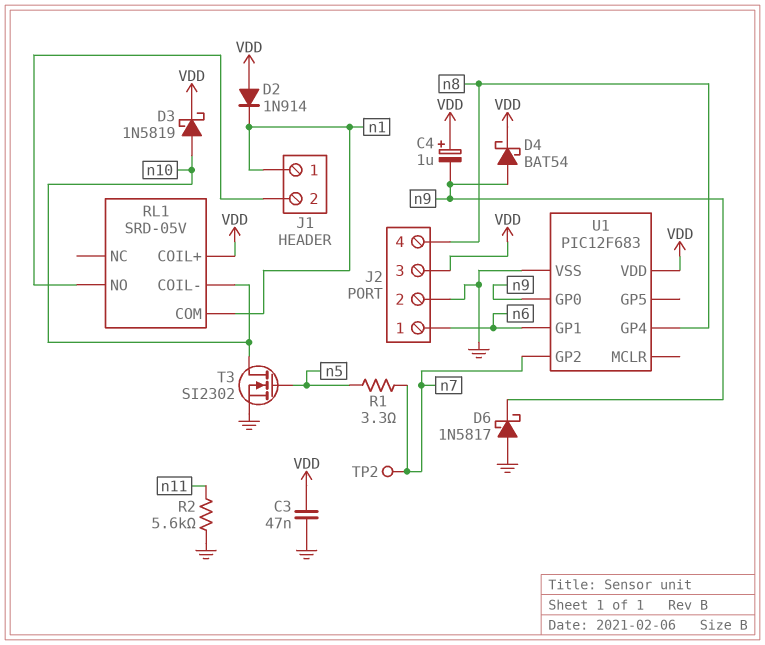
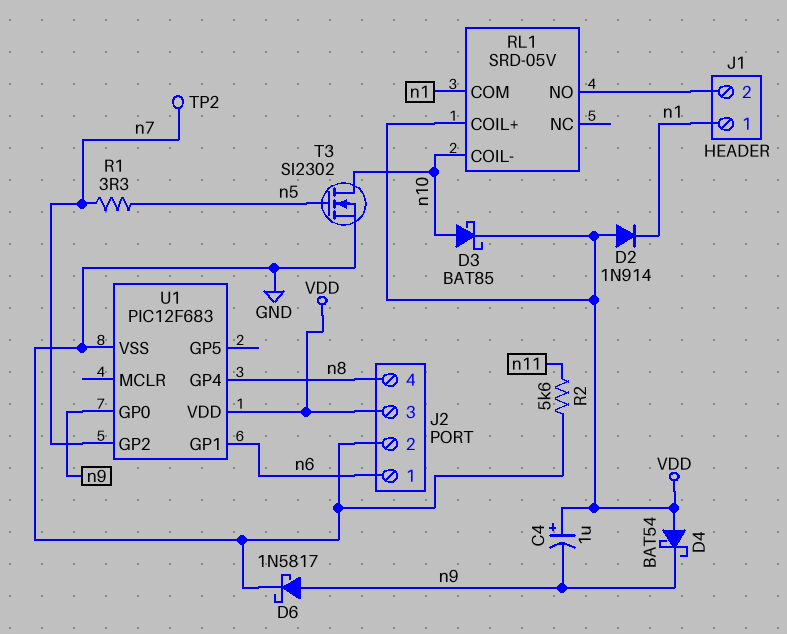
C3: 47nF (GND, VDD) -> none
D3: schottky 1N5819 (A n10, K VDD) -> schottky BAT85 (A n10, K VDD)
D4: schottky BAT54 (A n9, K VDD) -> schottky BAT54 (A VDD, K n9)
D6: schottky 1N5817 (A GND, K n9) -> schottky 1N5817 (A n9, K GND)

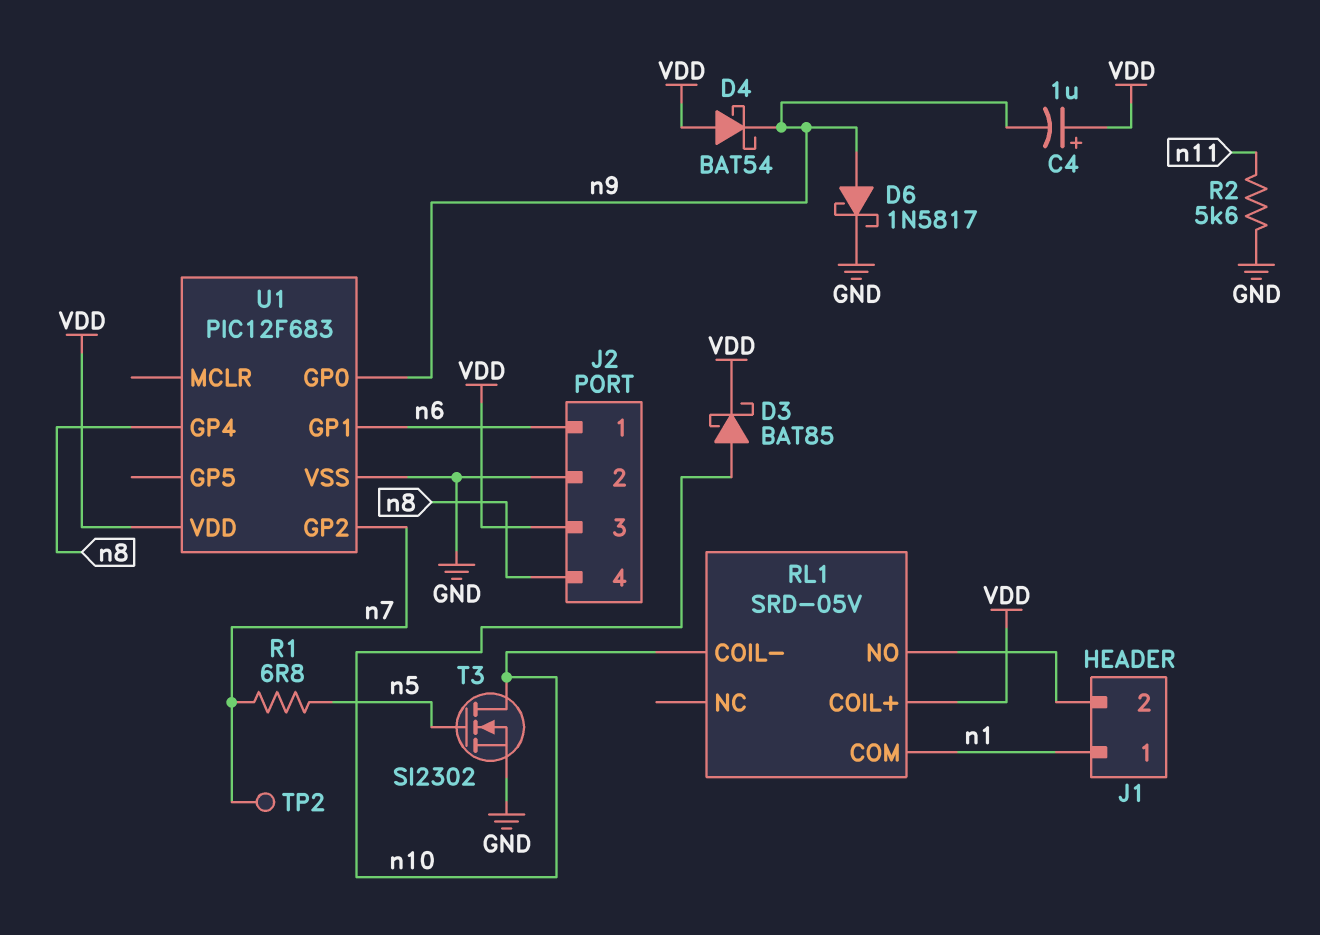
D2: diode 1N914 (A VDD, K n1) -> none
R1: 3.3 (n5, n7) -> 6.8 (n5, n7)

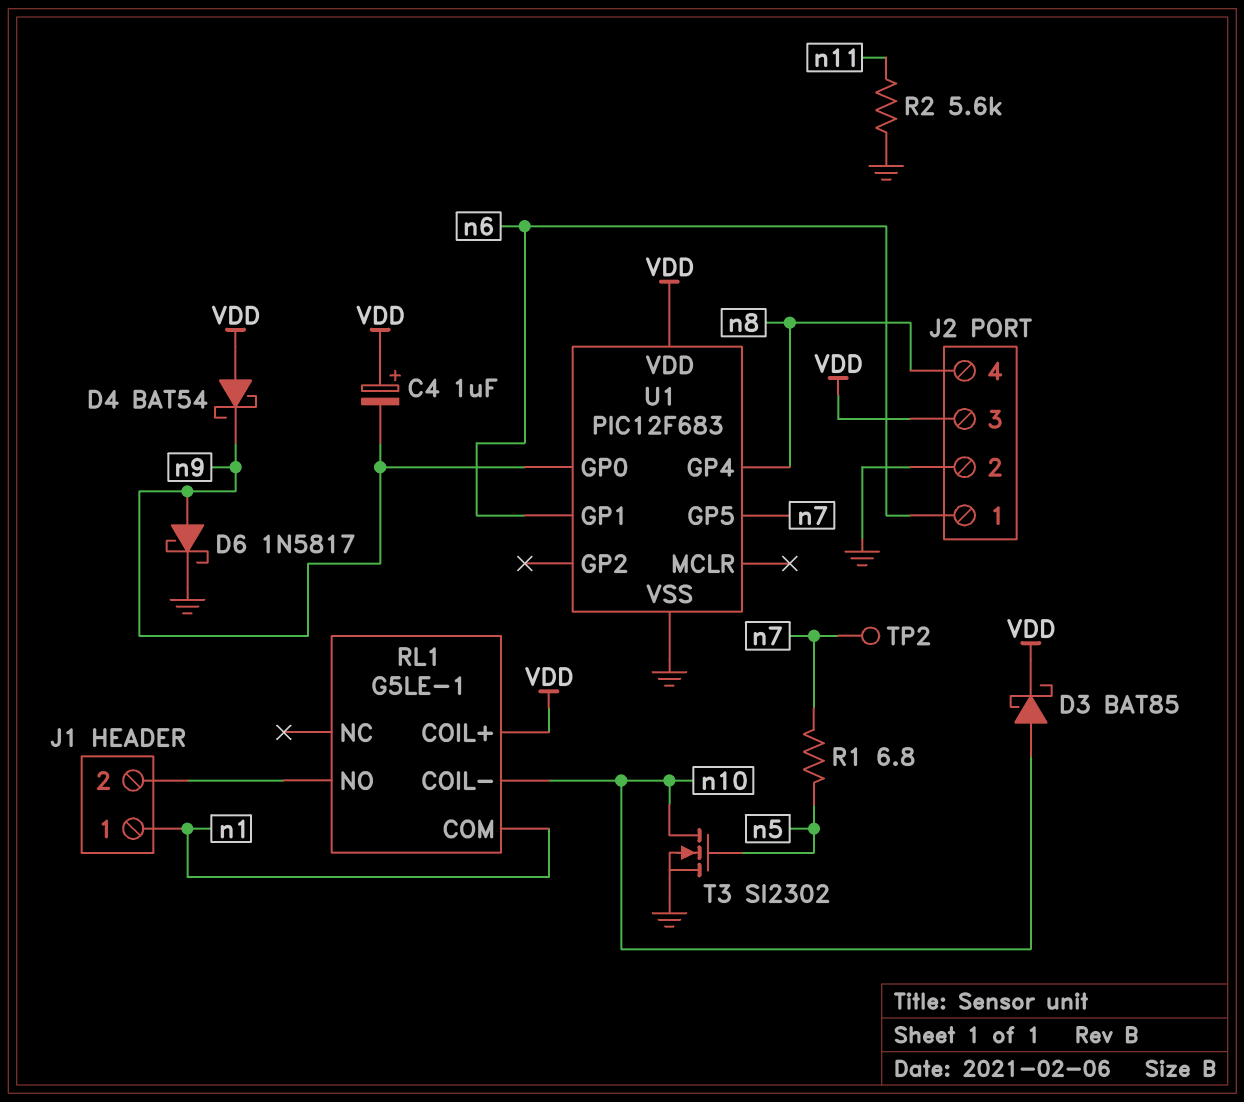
RL1: SRD-05V -> G5LE-1
U1 pin GP2: n7 -> none
U1 pin GP5: none -> n7

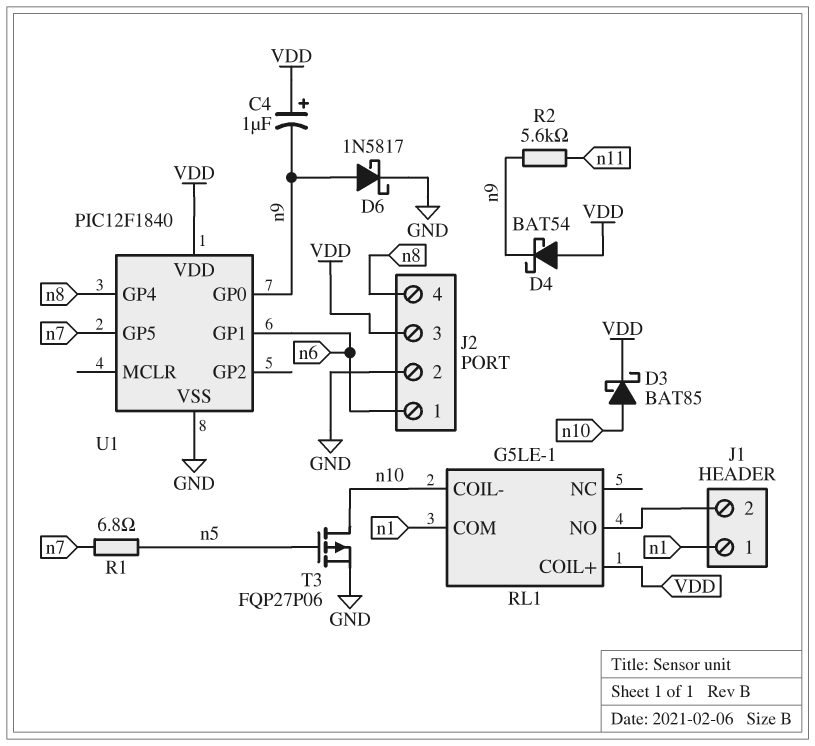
R2: 5.6k (GND, n11) -> 5.6k (n9, n11)
T3: NMOS SI2302 (G n5, D n10, S GND) -> PMOS FQP27P06 (G n5, D n10, S GND)
TP2: test point (n7) -> none
U1: PIC12F683 -> PIC12F1840

